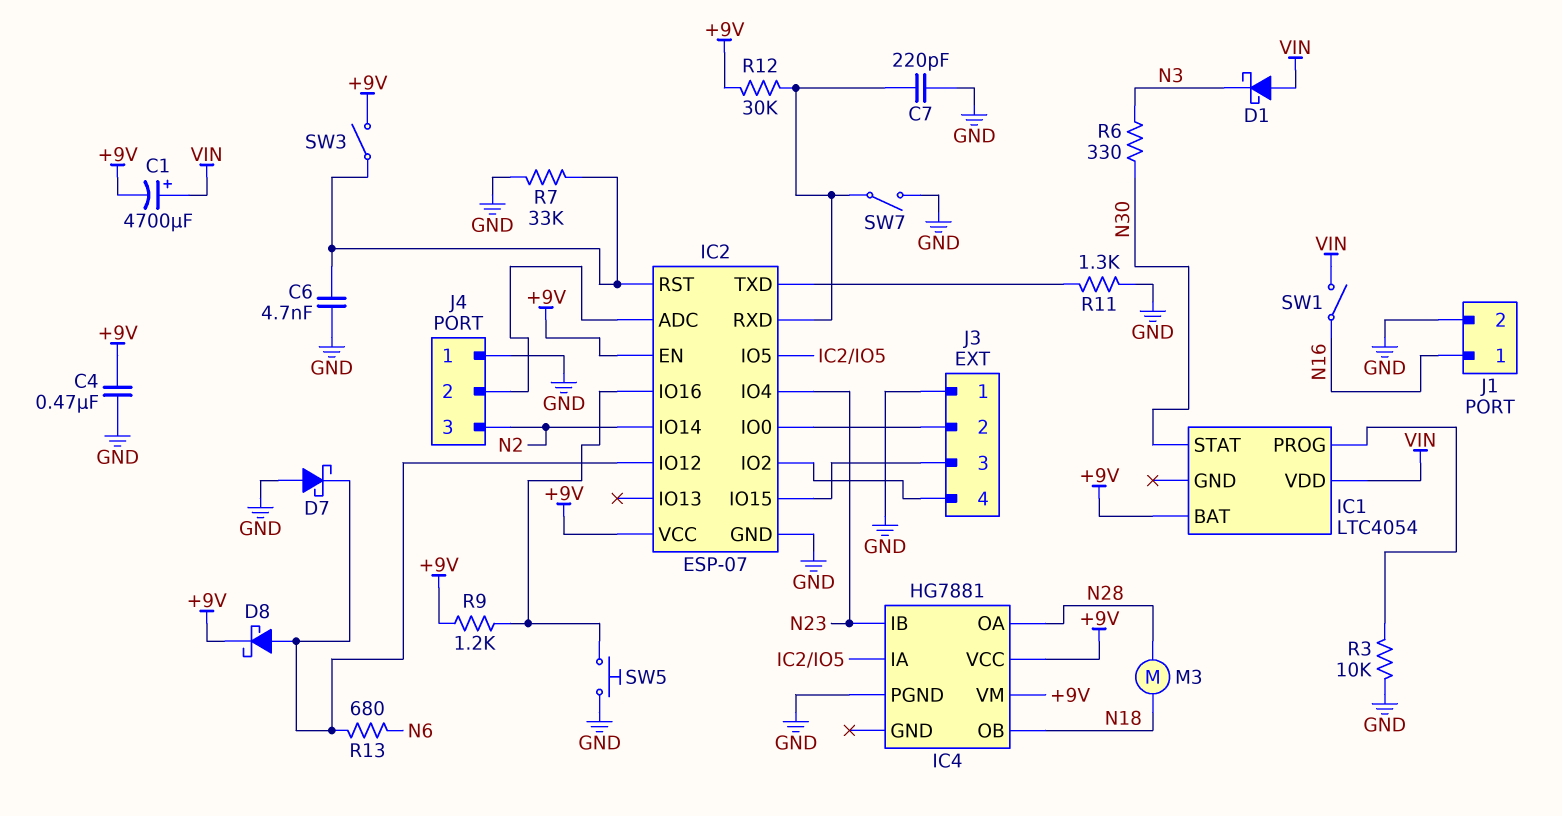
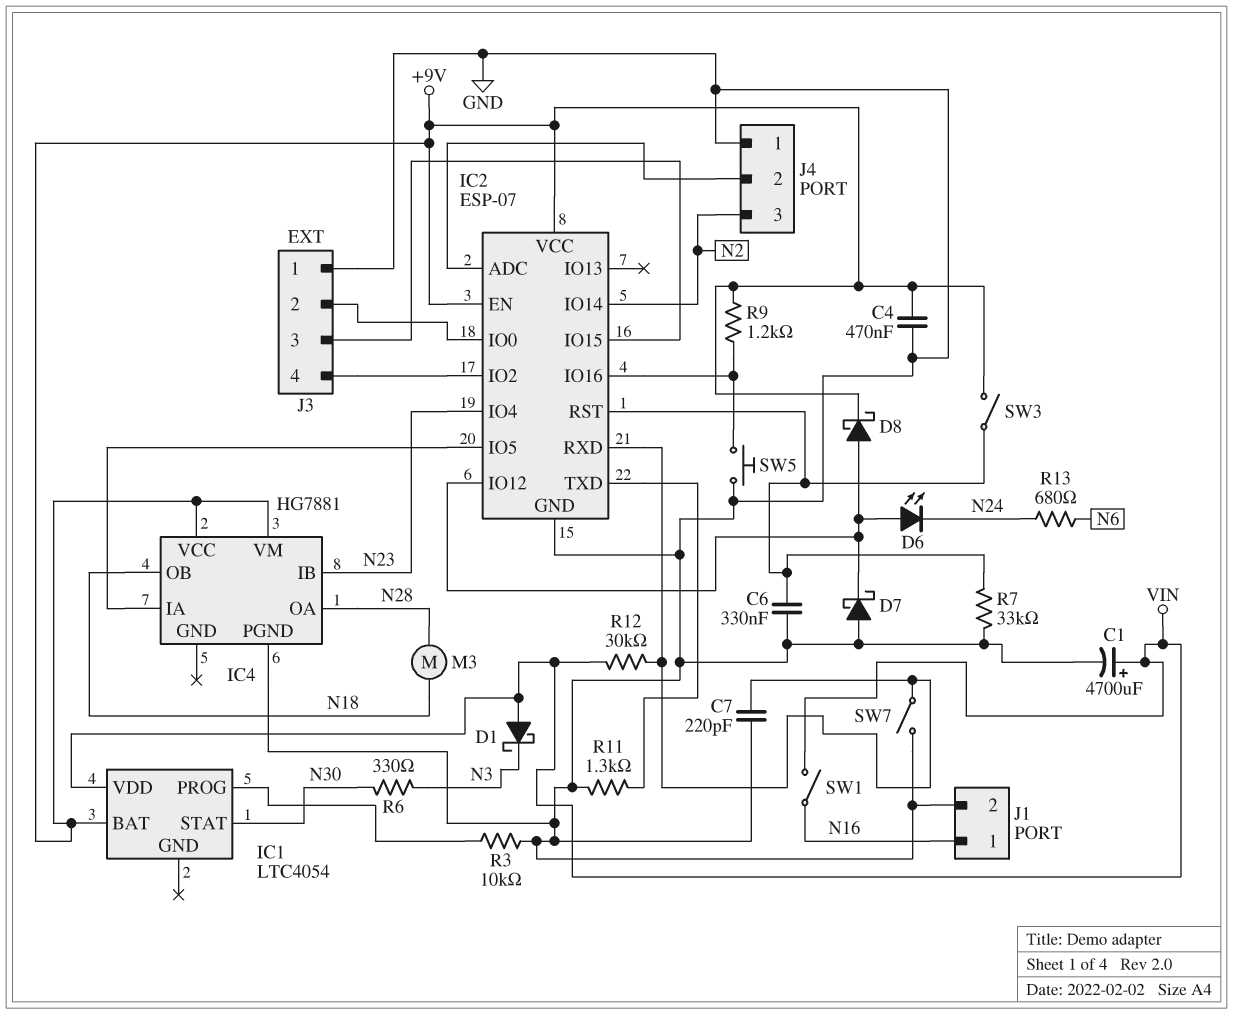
C1: 4700uF (plus VIN, minus +9V) -> 4700uF (plus VIN, minus GND)
C6: 4.7nF (GND, IC2/RST) -> 330nF (GND, IC2/RST)
D6: none -> LED (A IC2/IO12, K N24)
R12: 30k (+9V, IC2/RXD) -> 30k (IC2/RXD, VIN)
R13: 680 (IC2/IO12, N6) -> 680 (N6, N24)

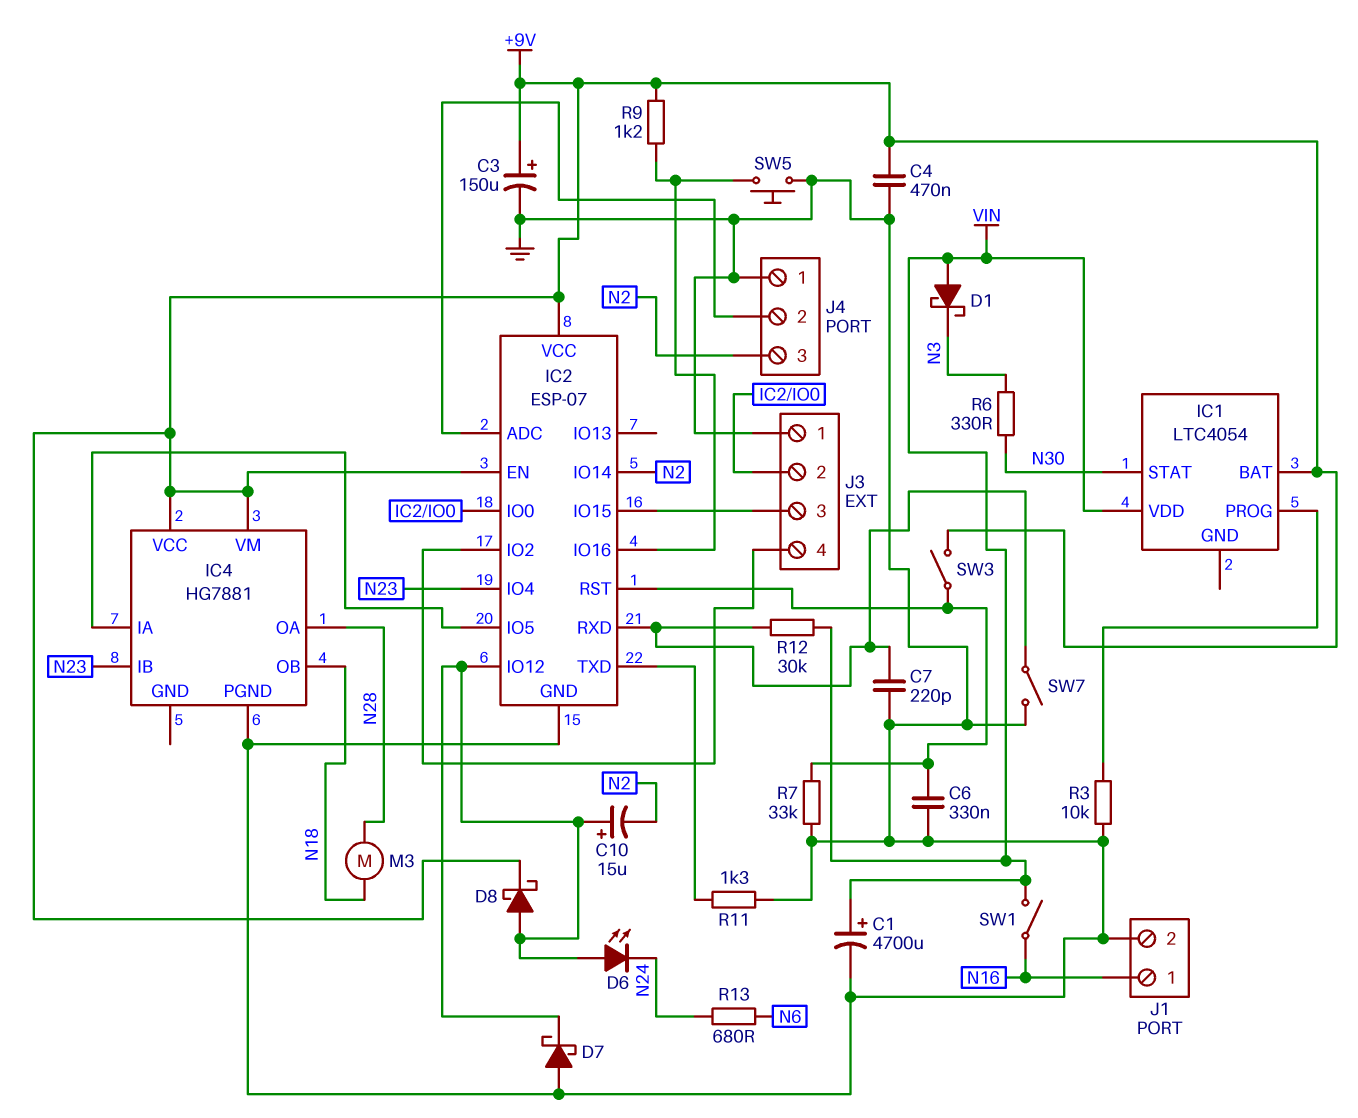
C3: none -> 150uF (plus +9V, minus GND)
C10: none -> 15uF (plus IC2/IO12, minus N2)

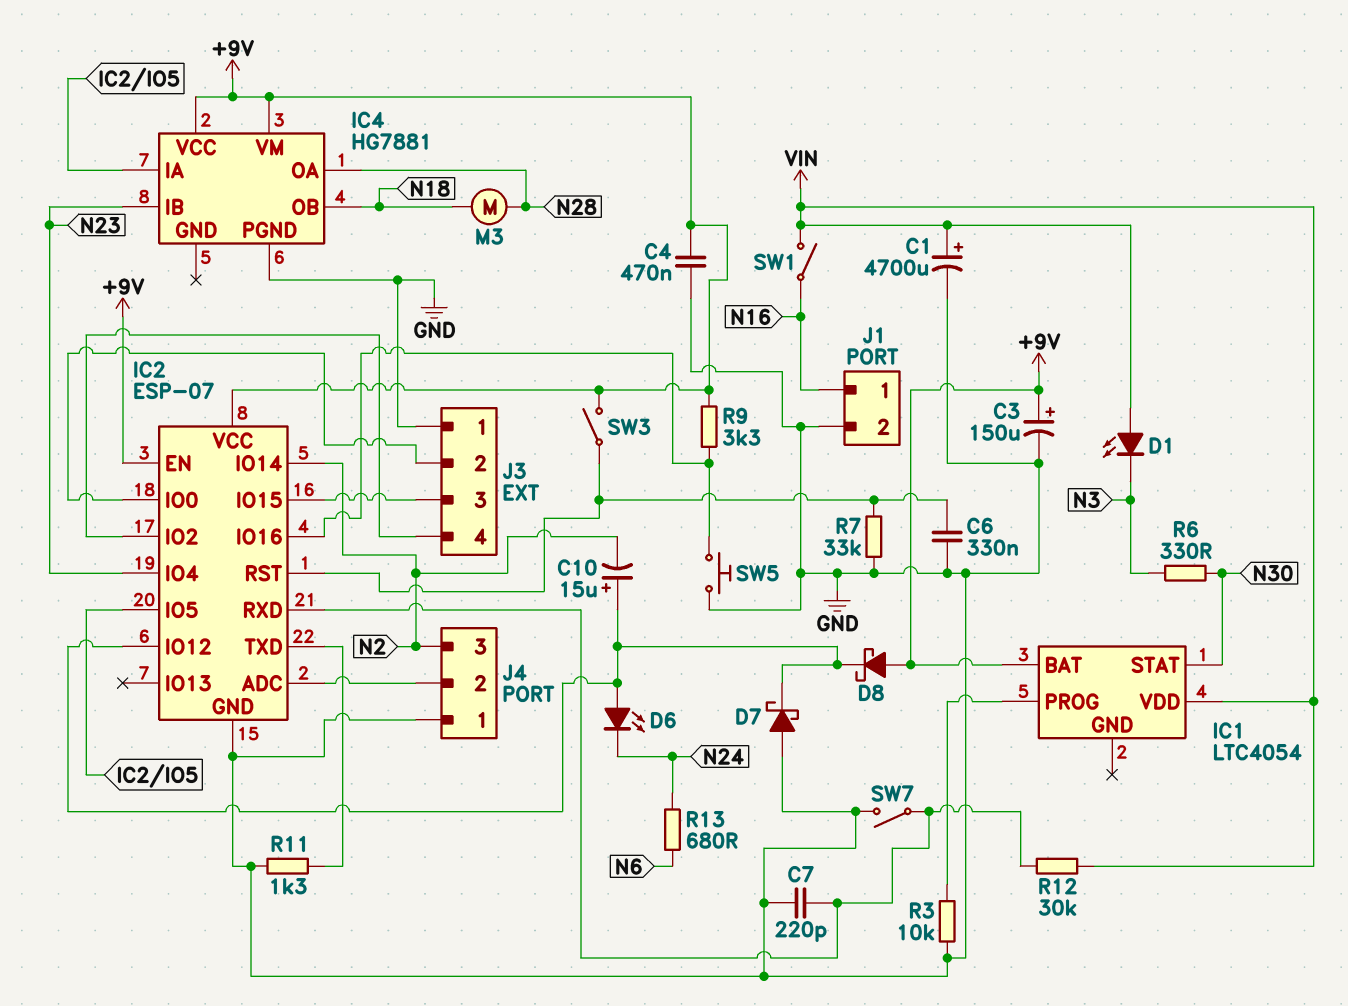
D1: schottky (A VIN, K N3) -> LED (A VIN, K N3)
D8: schottky (A IC2/IO12, K +9V) -> schottky (A +9V, K IC2/IO12)
R9: 1.2k (+9V, IC2/IO16) -> 3.3k (+9V, IC2/IO16)

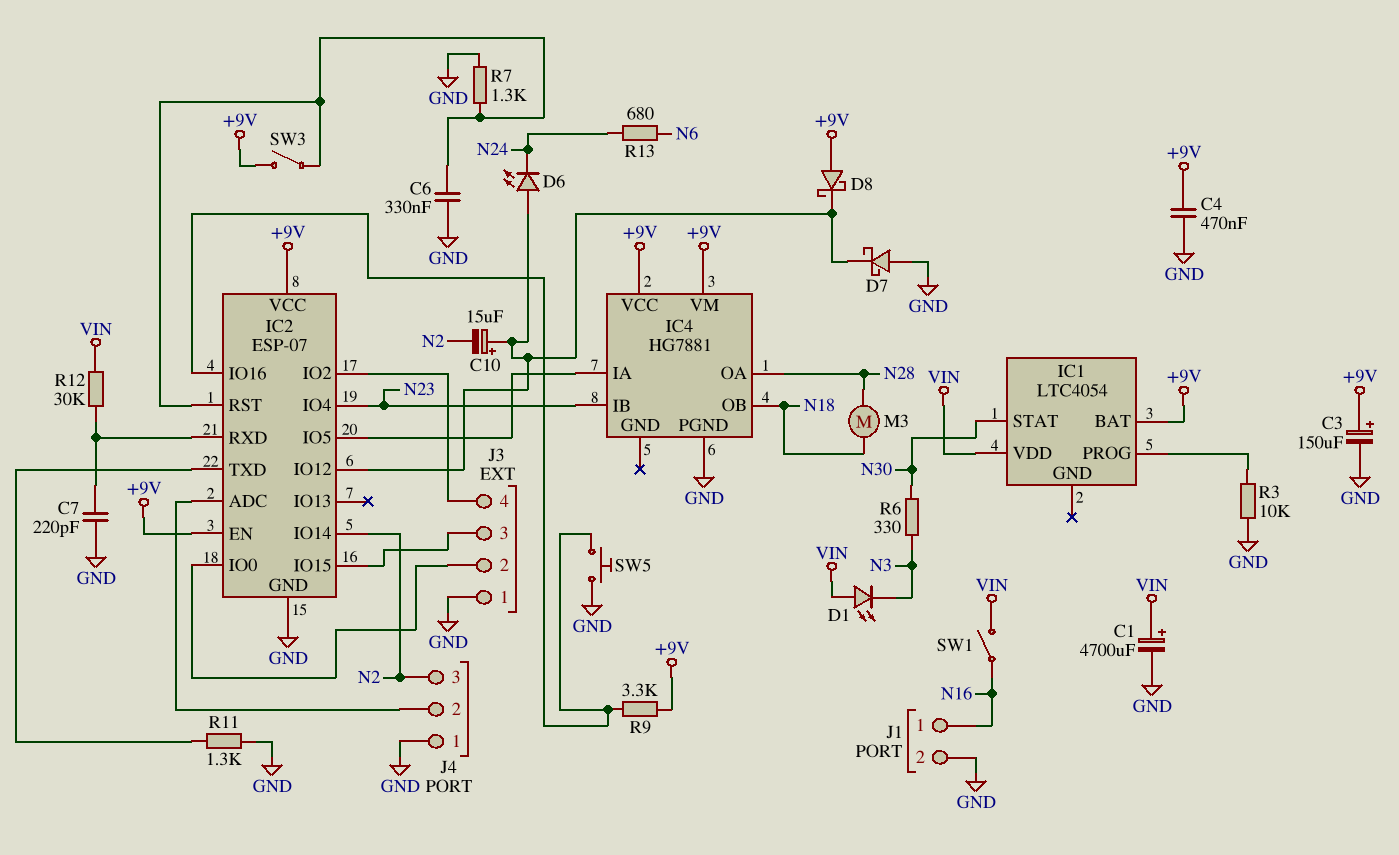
R7: 33k (GND, IC2/RST) -> 1.3k (GND, IC2/RST)
SW7: switch (GND, IC2/RXD) -> none

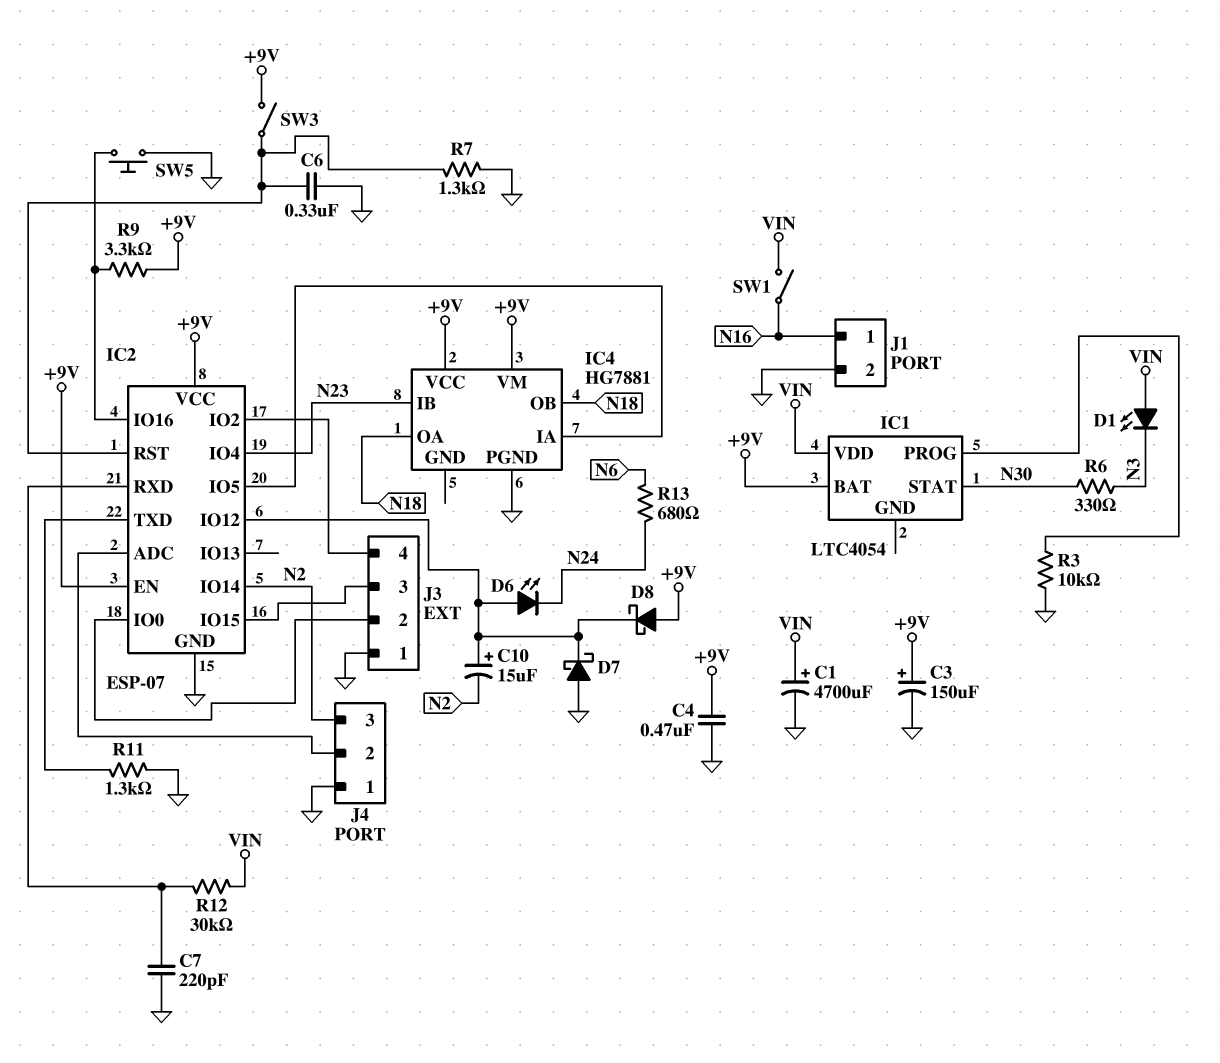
IC4 pin OA: N28 -> N18
M3: motor (N18, N28) -> none

